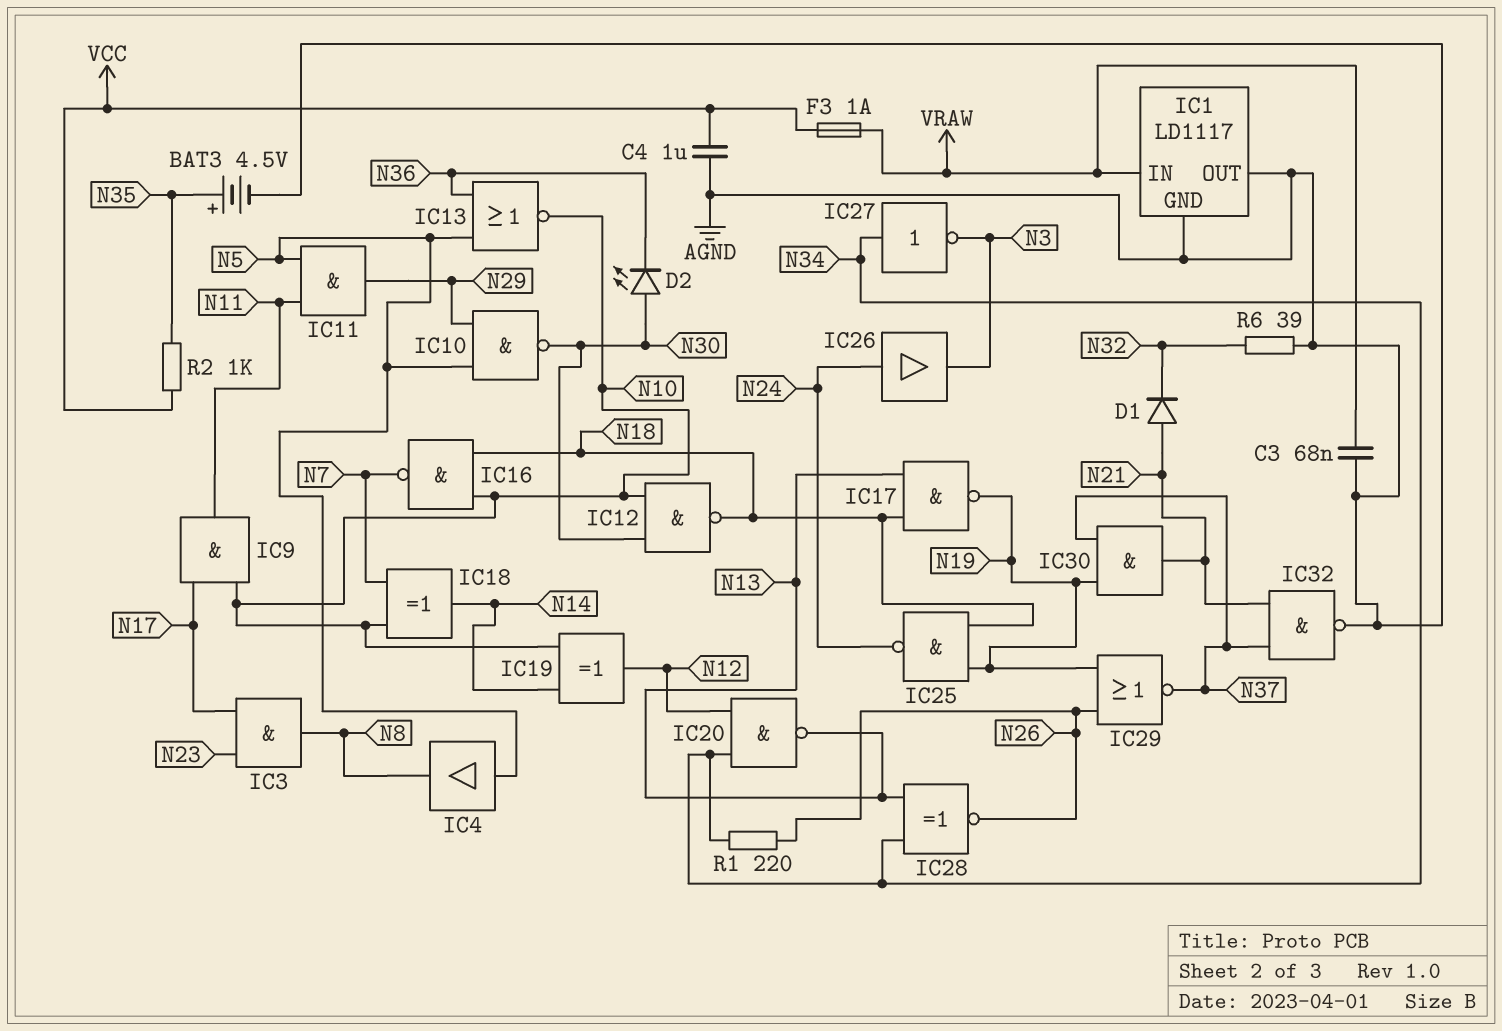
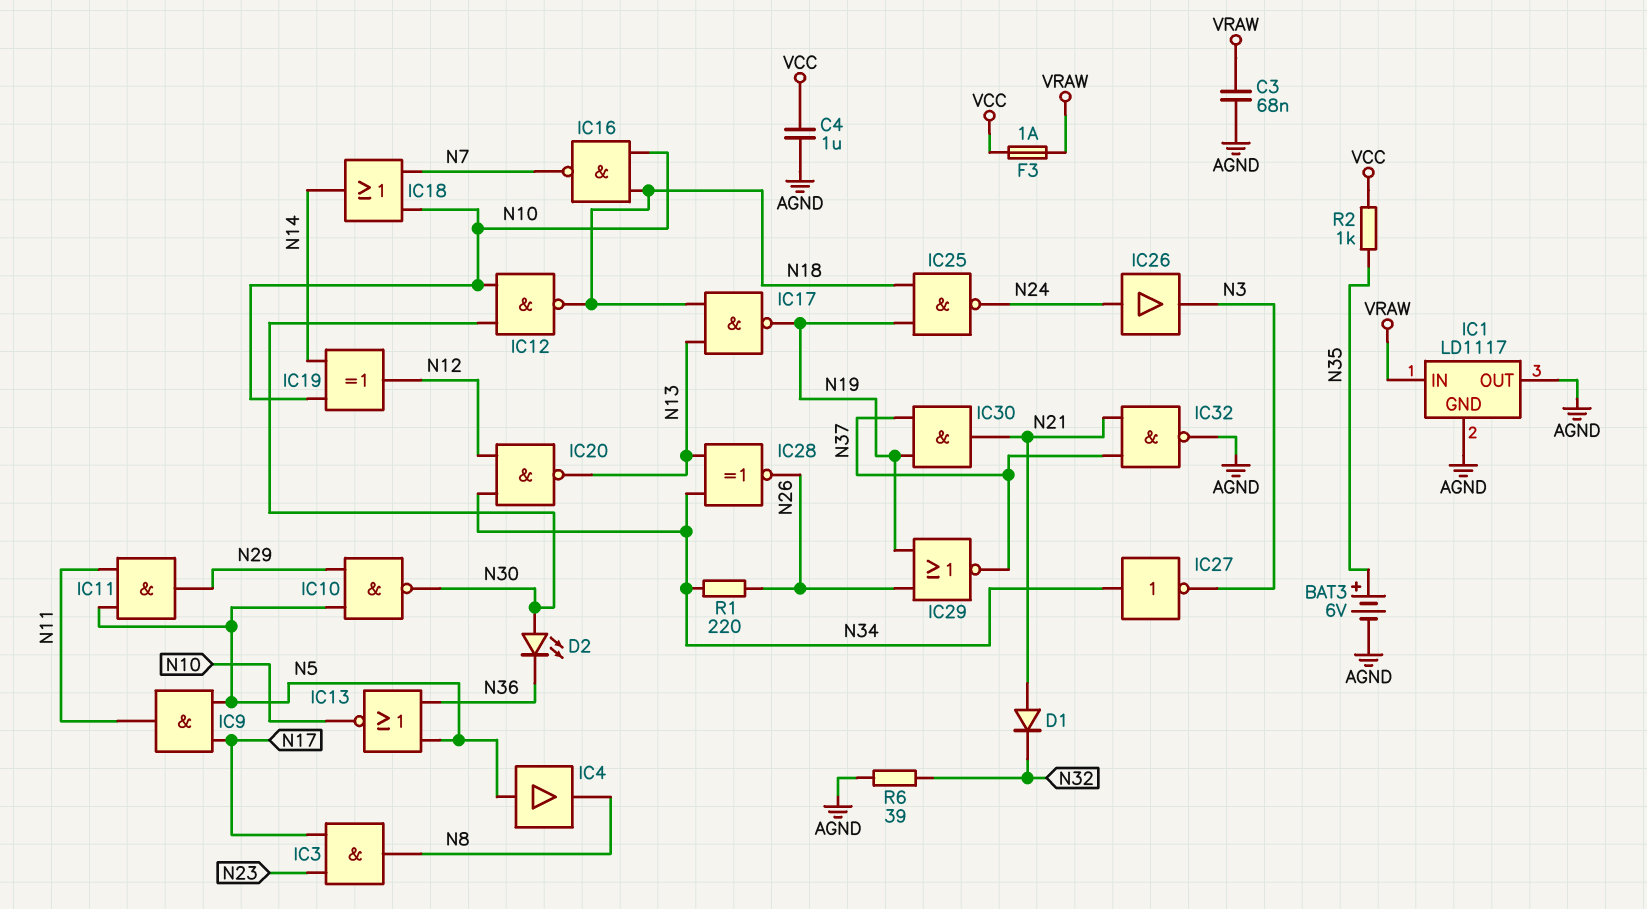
BAT3: 4.5V (plus N35, minus AGND) -> 6V (plus N35, minus AGND)
IC9: AND (in N10, in N17, out N11) -> AND (in N5, in N17, out N11)
IC18: XOR (in N7, in N10, out N14) -> OR (in N7, in N10, out N14)

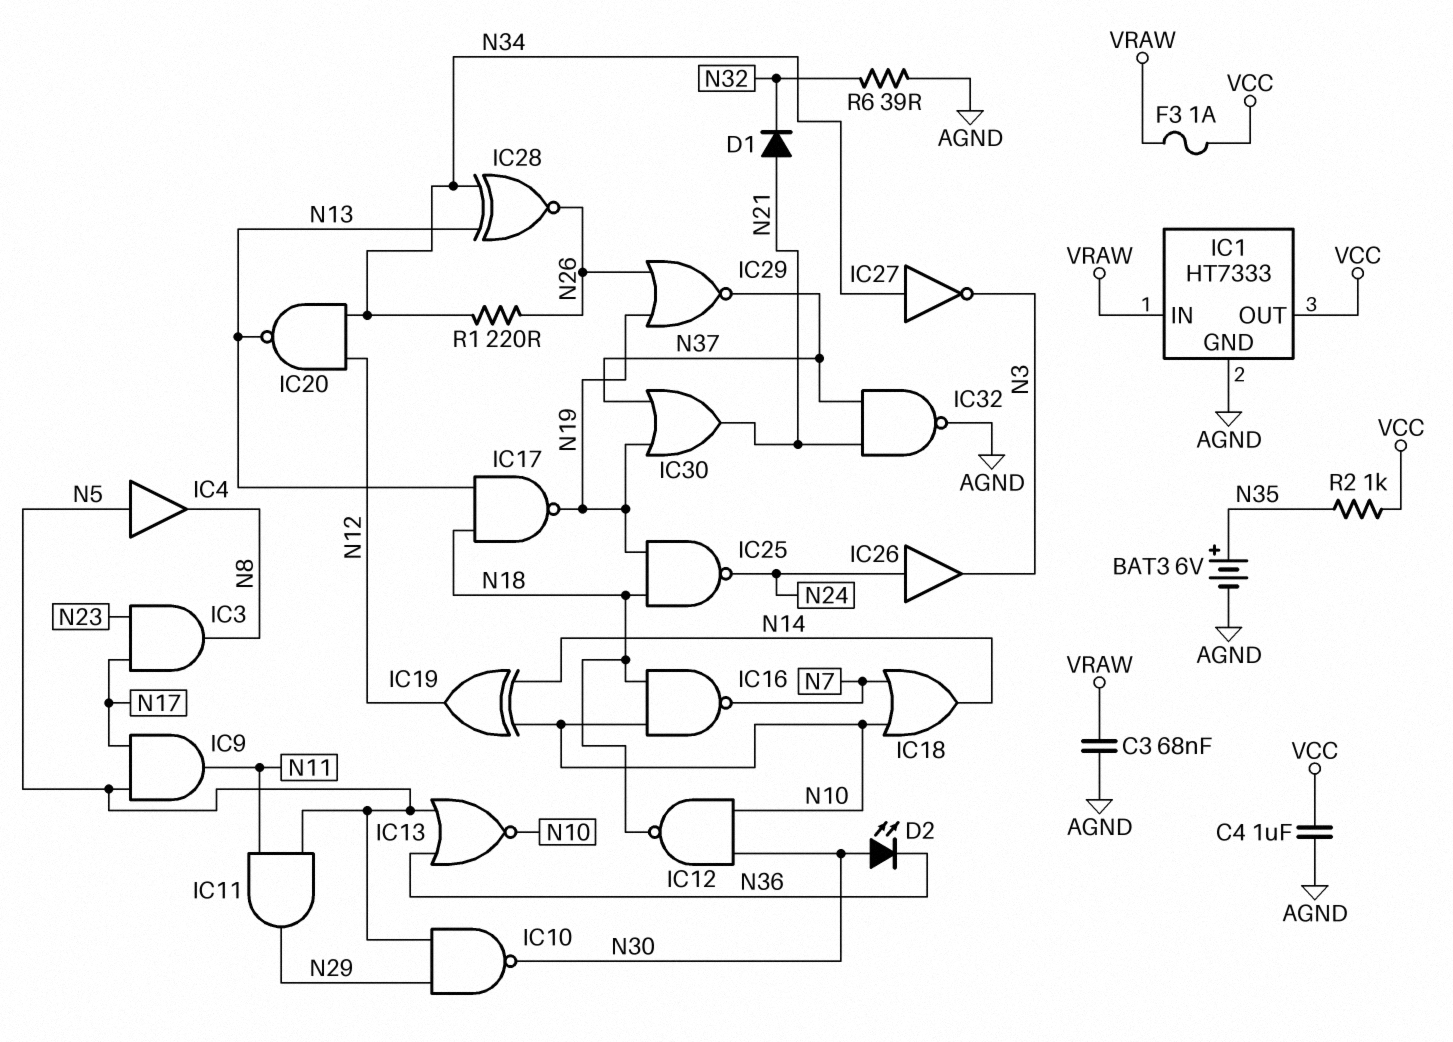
IC1: LD1117 -> HT7333
IC1 pin OUT: AGND -> VCC
IC30: AND (in N19, in N37, out N21) -> OR (in N19, in N37, out N21)

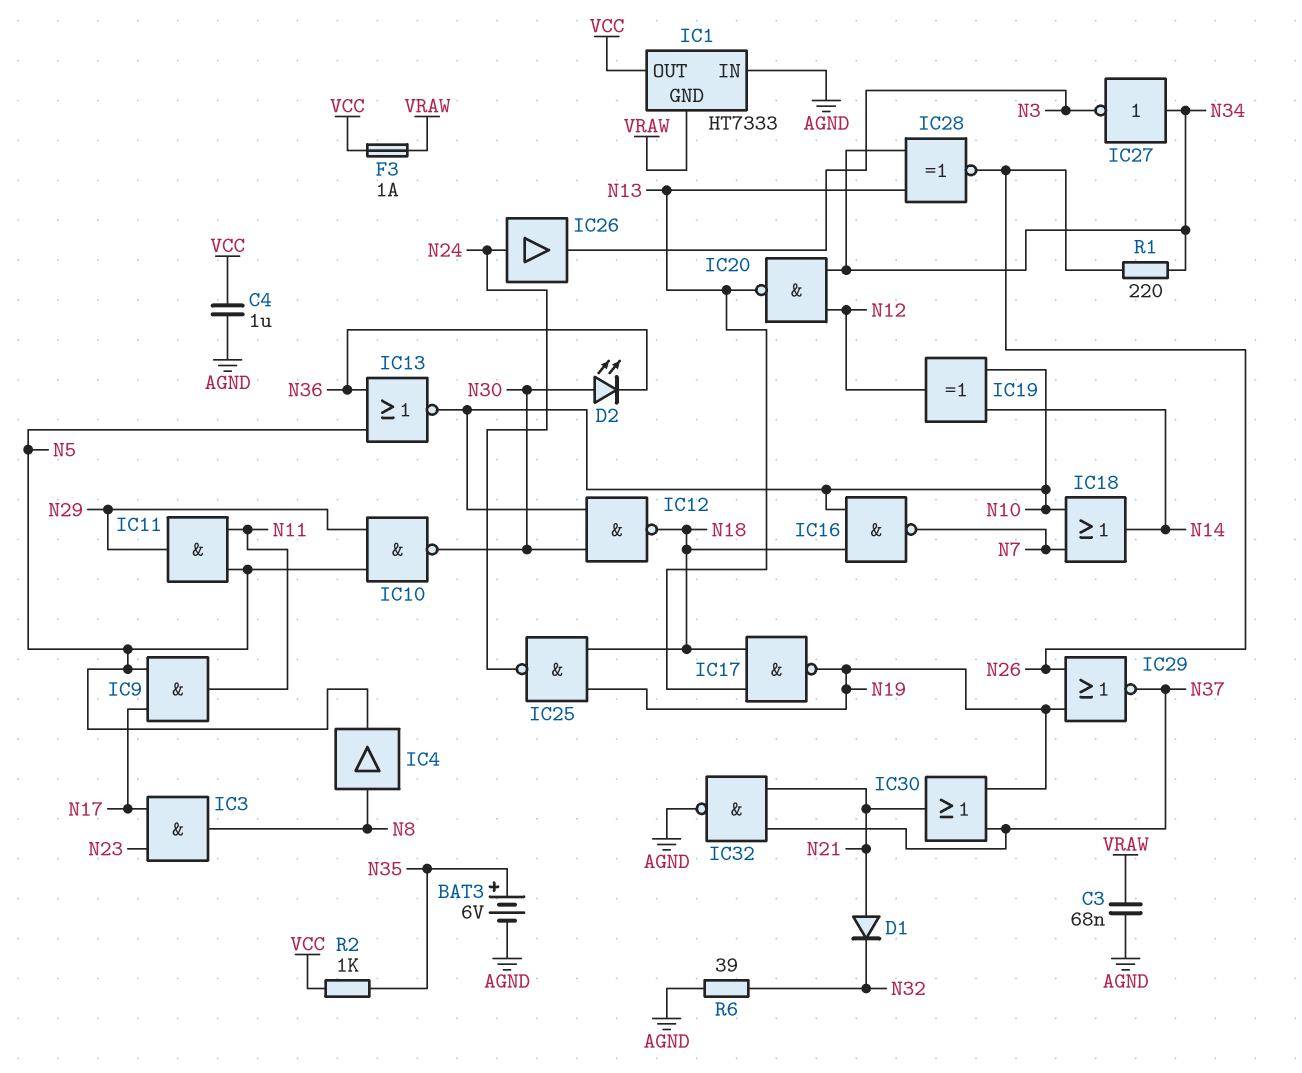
IC1 pin GND: AGND -> VRAW
IC1 pin IN: VRAW -> AGND
IC4: buffer (in N5, out N8) -> buffer (in N8, out N5)

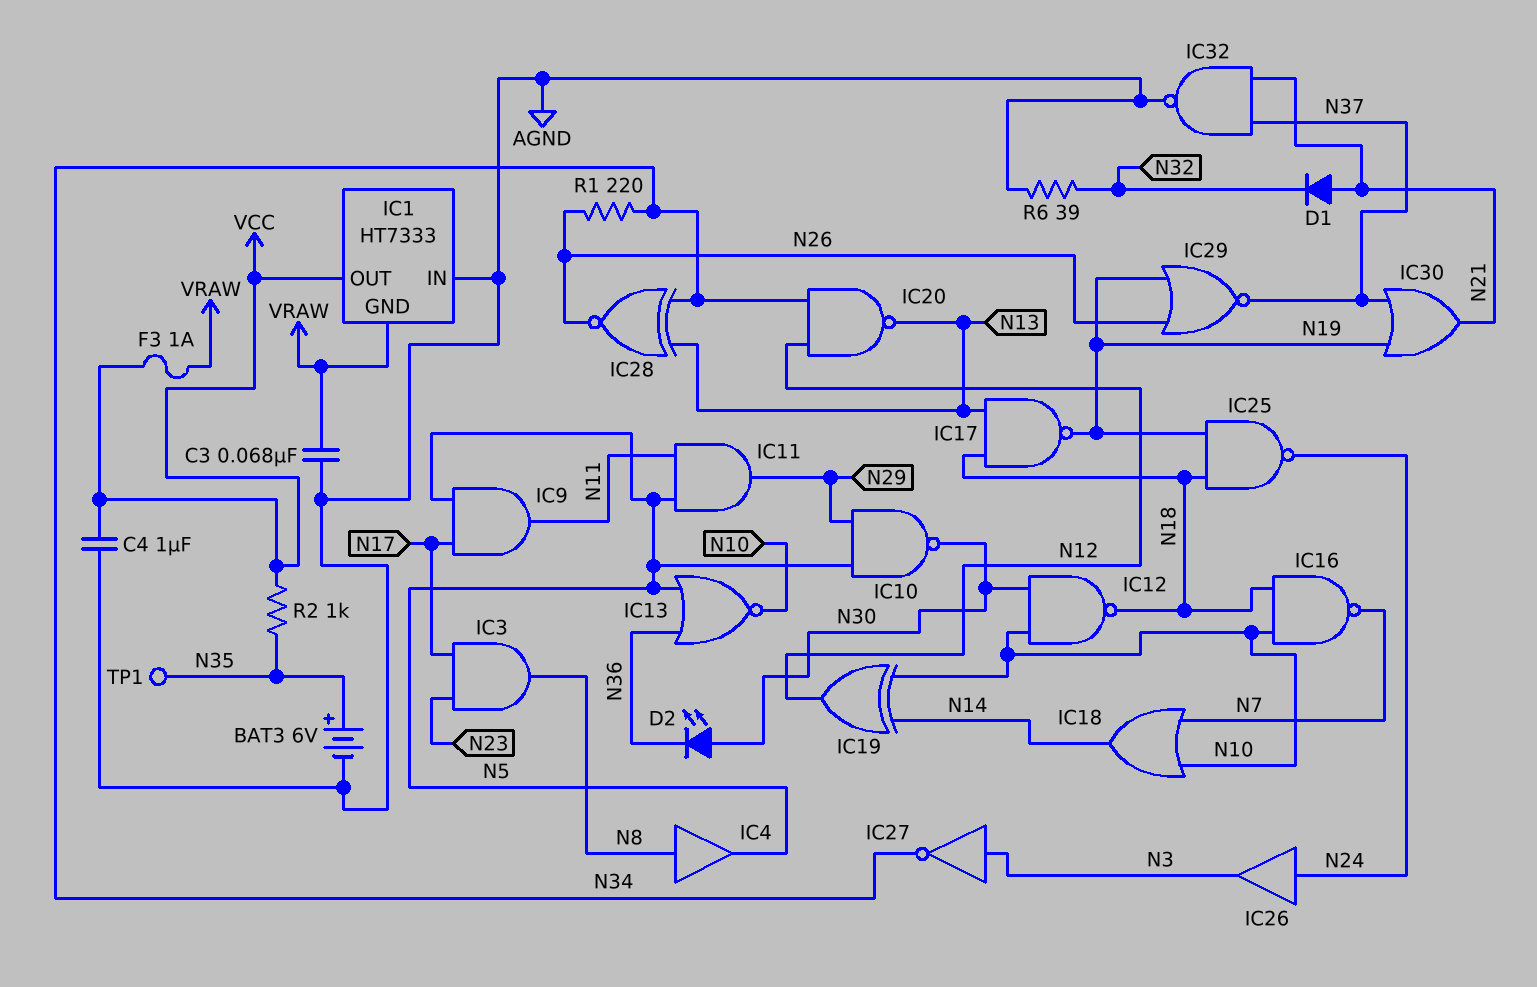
IC27: NOT (in N34, out N3) -> NOT (in N3, out N34)
TP1: none -> test point (N35)

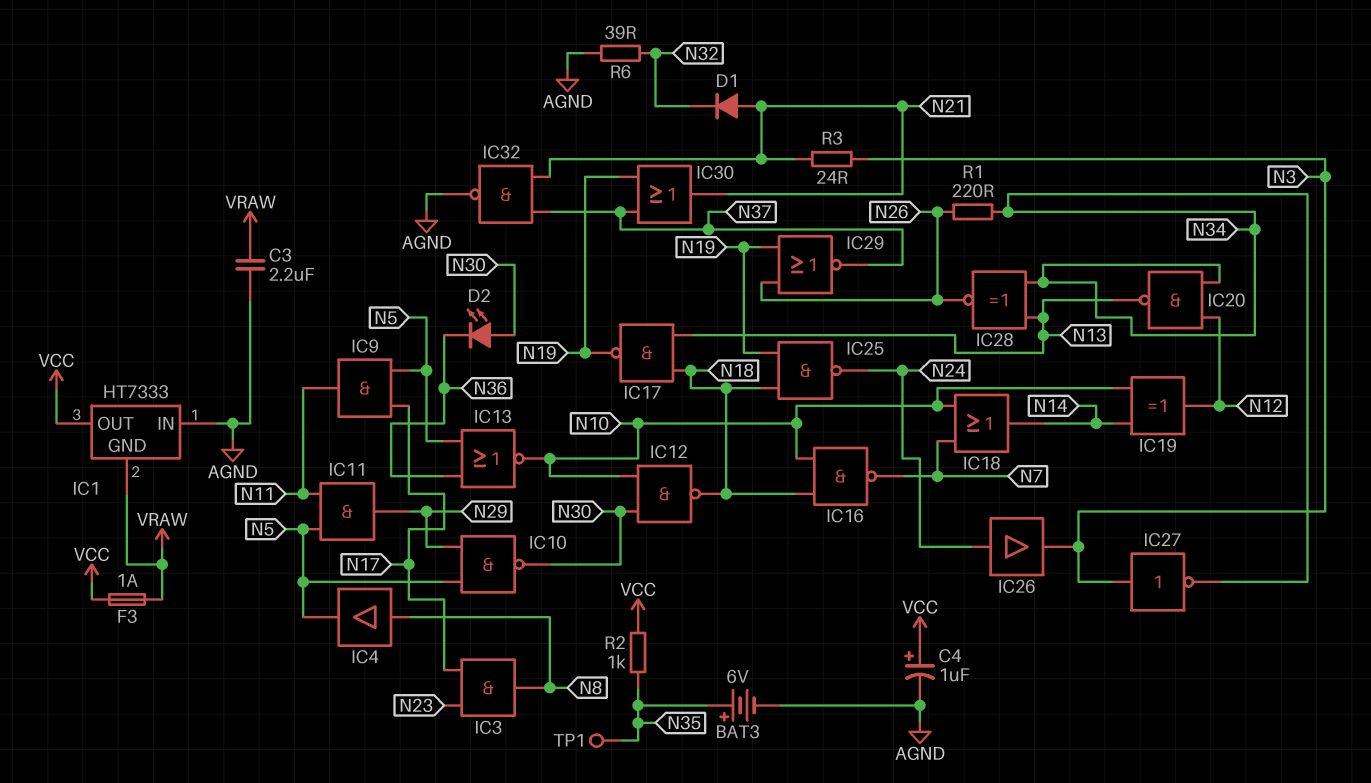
C3: 68nF (AGND, VRAW) -> 2.2uF (AGND, VRAW)
C4: 1uF (AGND, VCC) -> 1uF (plus VCC, minus AGND)
R3: none -> 24 (N3, N21)

